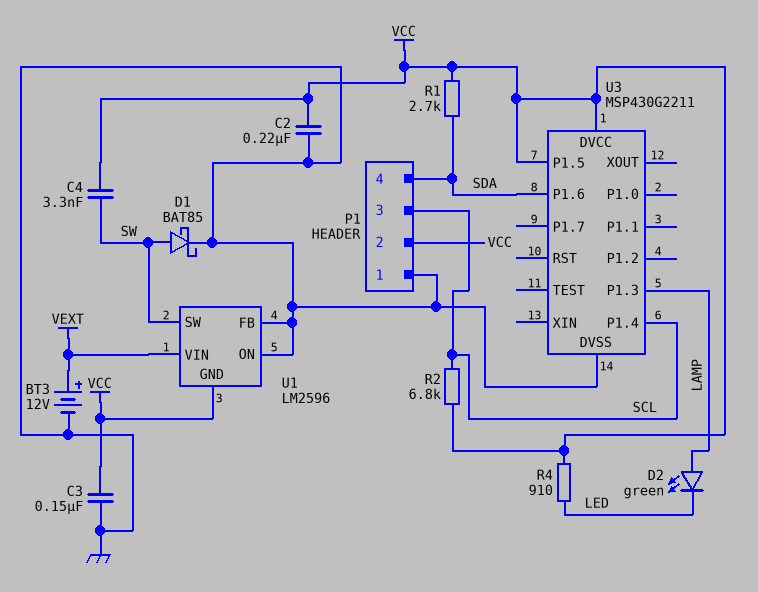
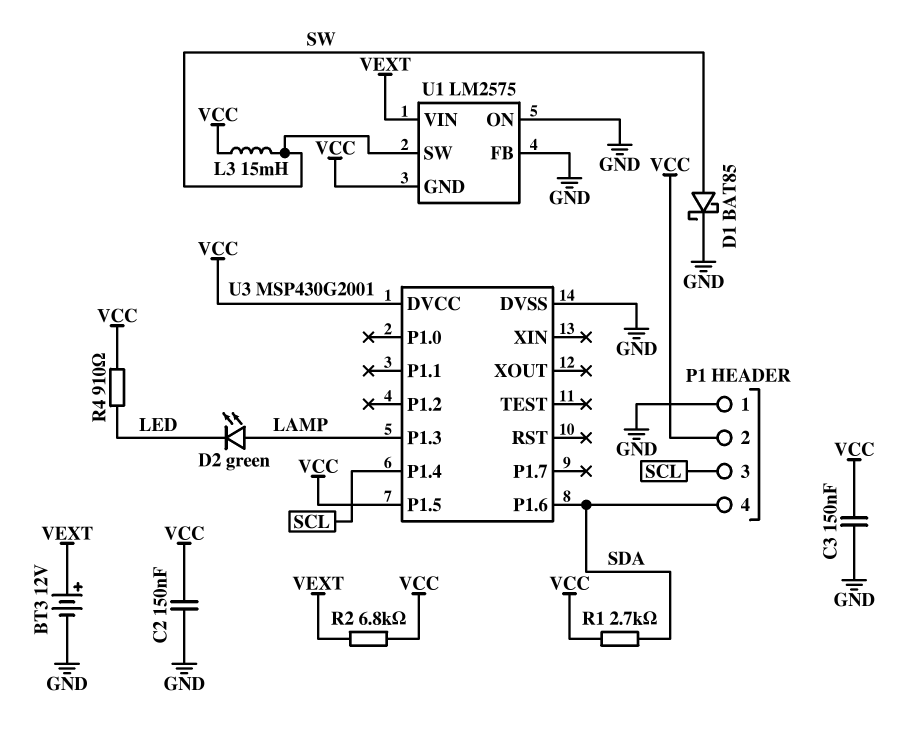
C2: 220nF (GND, VCC) -> 150nF (GND, VCC)
C4: 3.3nF (SW, VCC) -> none
L3: none -> 15mH (SW, VCC)
R2: 6.8k (SCL, VCC) -> 6.8k (VCC, VEXT)
U1: LM2596 -> LM2575
U3: MSP430G2211 -> MSP430G2001

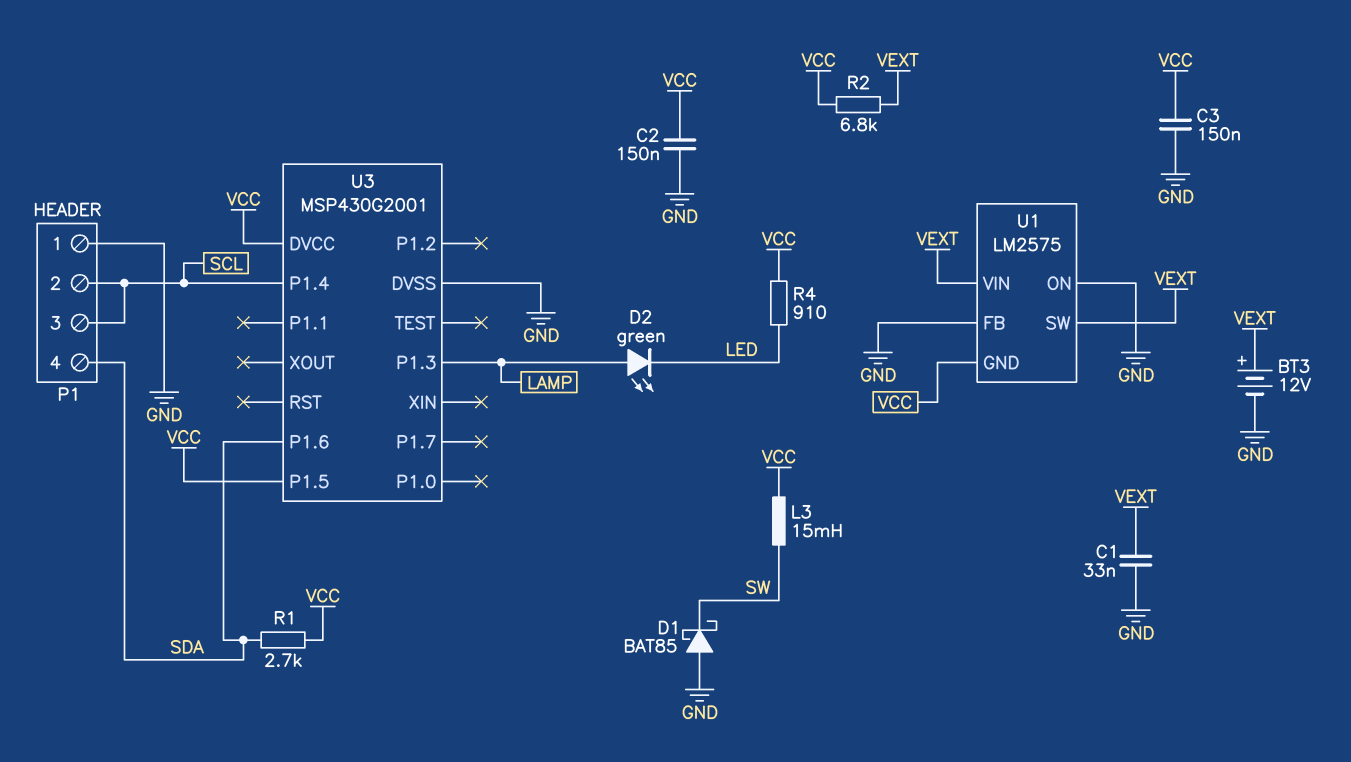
C1: none -> 33nF (GND, VEXT)
D1: schottky BAT85 (A SW, K GND) -> schottky BAT85 (A GND, K SW)
P1 pin 2: VCC -> SCL
U1 pin SW: SW -> VEXT

